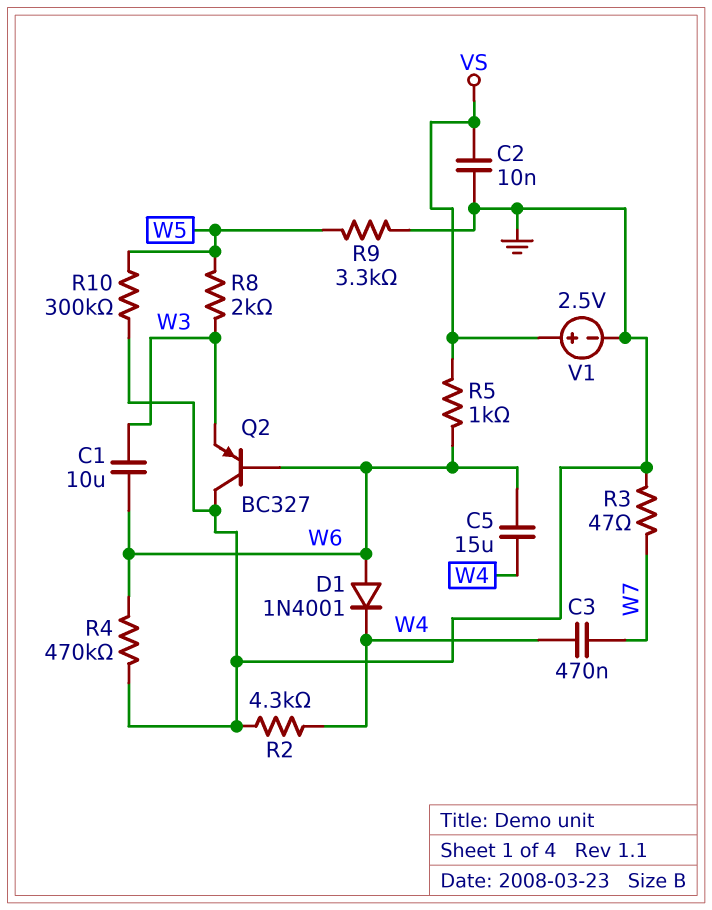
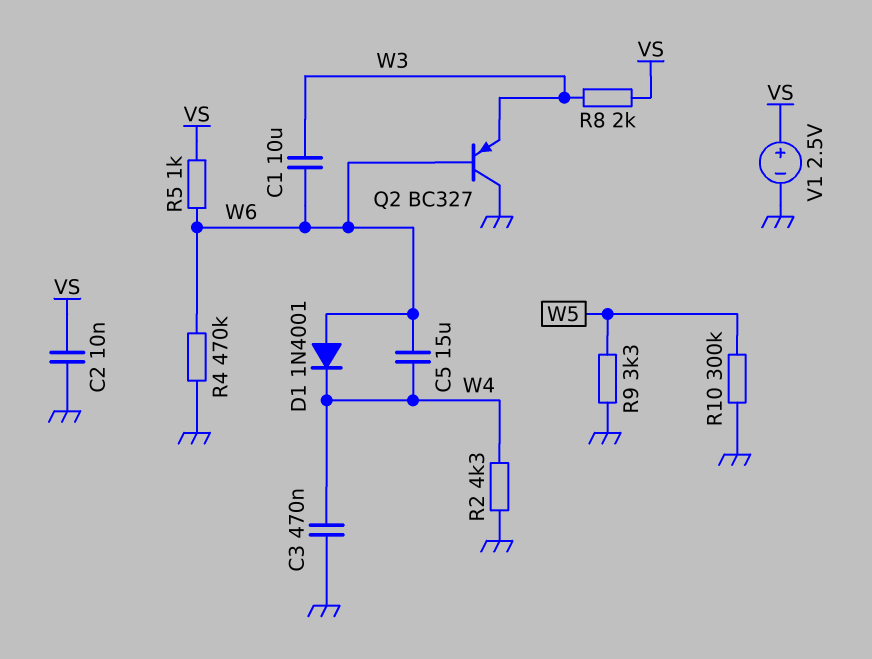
C3: 470nF (W4, W7) -> 470nF (GND, W4)
R3: 47 (GND, W7) -> none
R8: 2k (W3, W5) -> 2k (VS, W3)

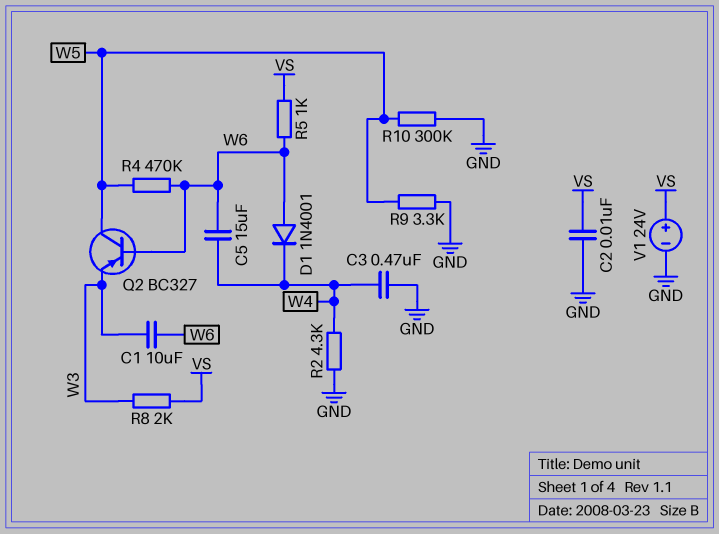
Q2: PNP BC327 (B W6, C GND, E W3) -> PNP BC327 (B W6, C W5, E W3)
R4: 470k (GND, W6) -> 470k (W5, W6)
V1: 2.5V (plus VS, minus GND) -> 24V (plus VS, minus GND)

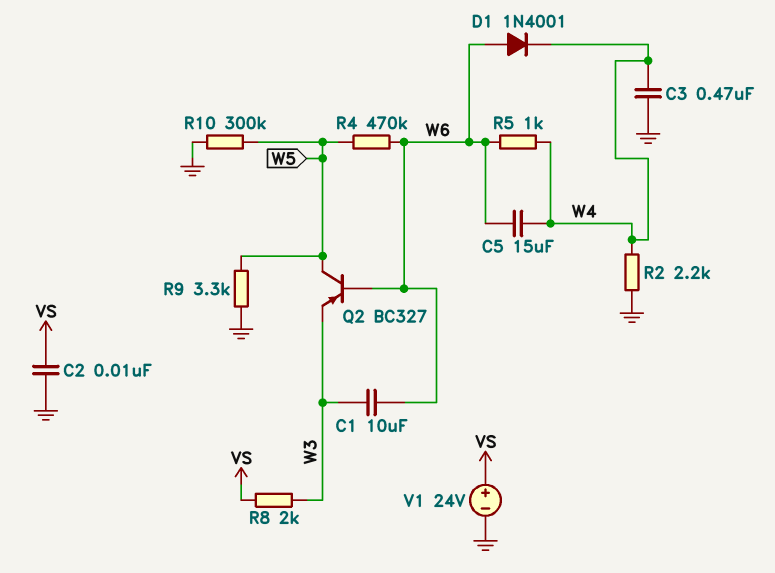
R2: 4.3k (GND, W4) -> 2.2k (GND, W4)
R5: 1k (VS, W6) -> 1k (W4, W6)

